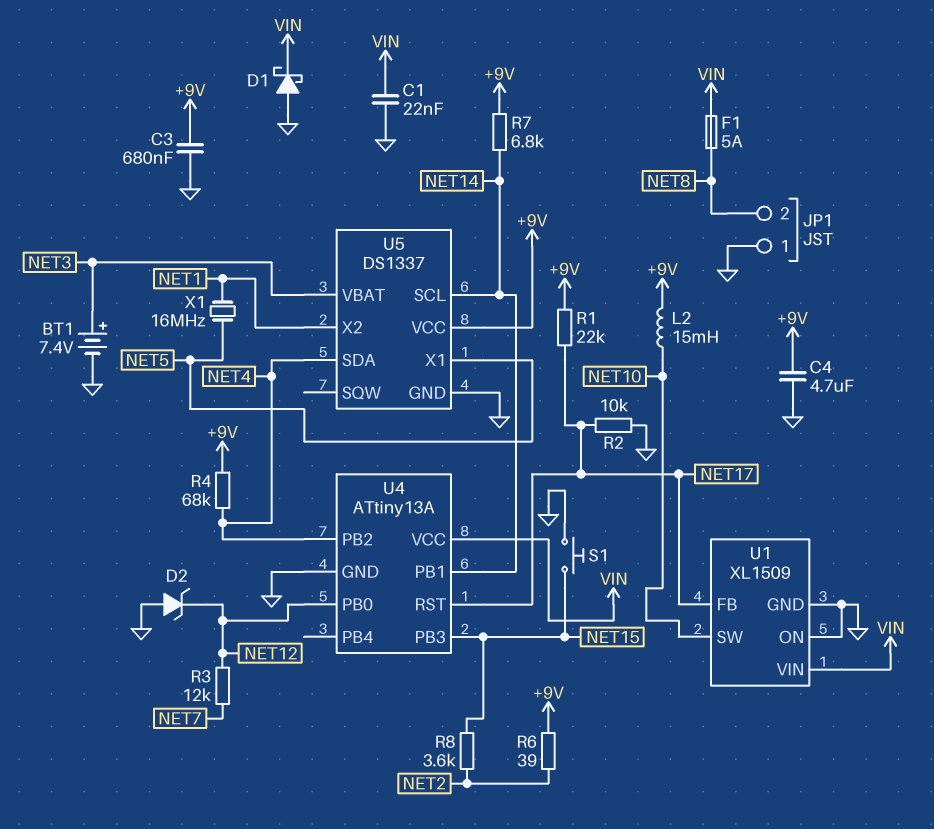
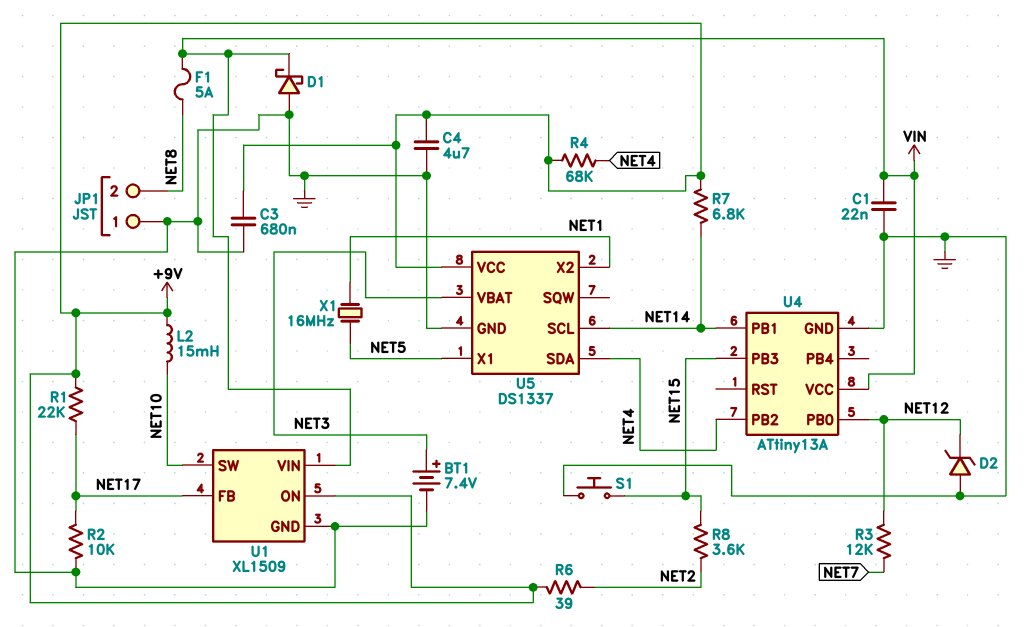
U1 pin ON: GND -> +9V
U4 pin RST: NET17 -> none

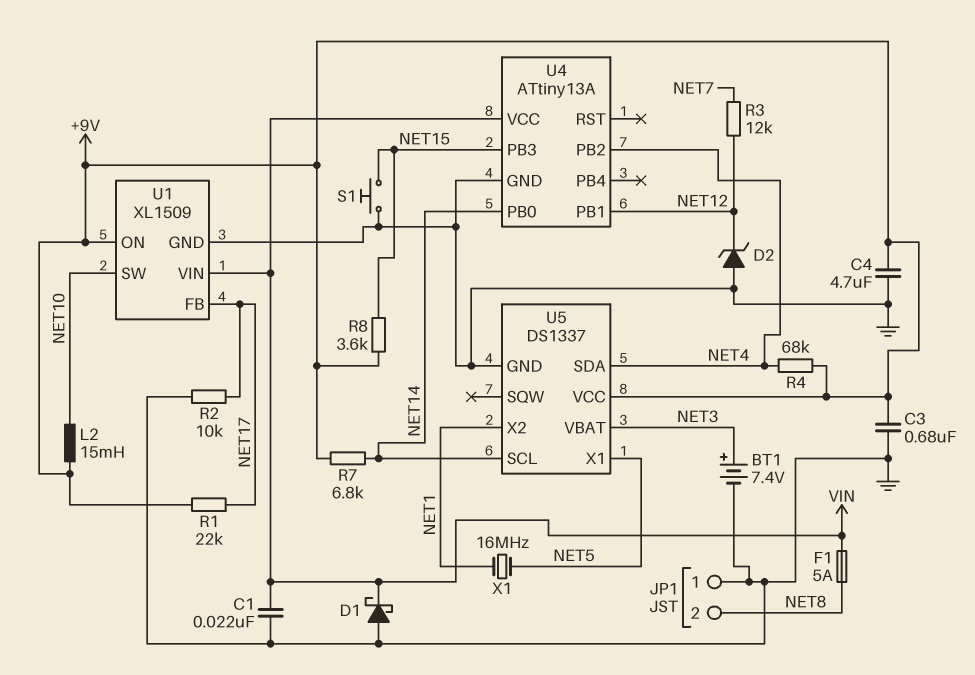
R6: 39 (+9V, NET2) -> none
R8: 3.6k (NET2, NET15) -> 3.6k (+9V, NET15)
U4 pin PB0: NET12 -> NET14
U4 pin PB1: NET14 -> NET12

